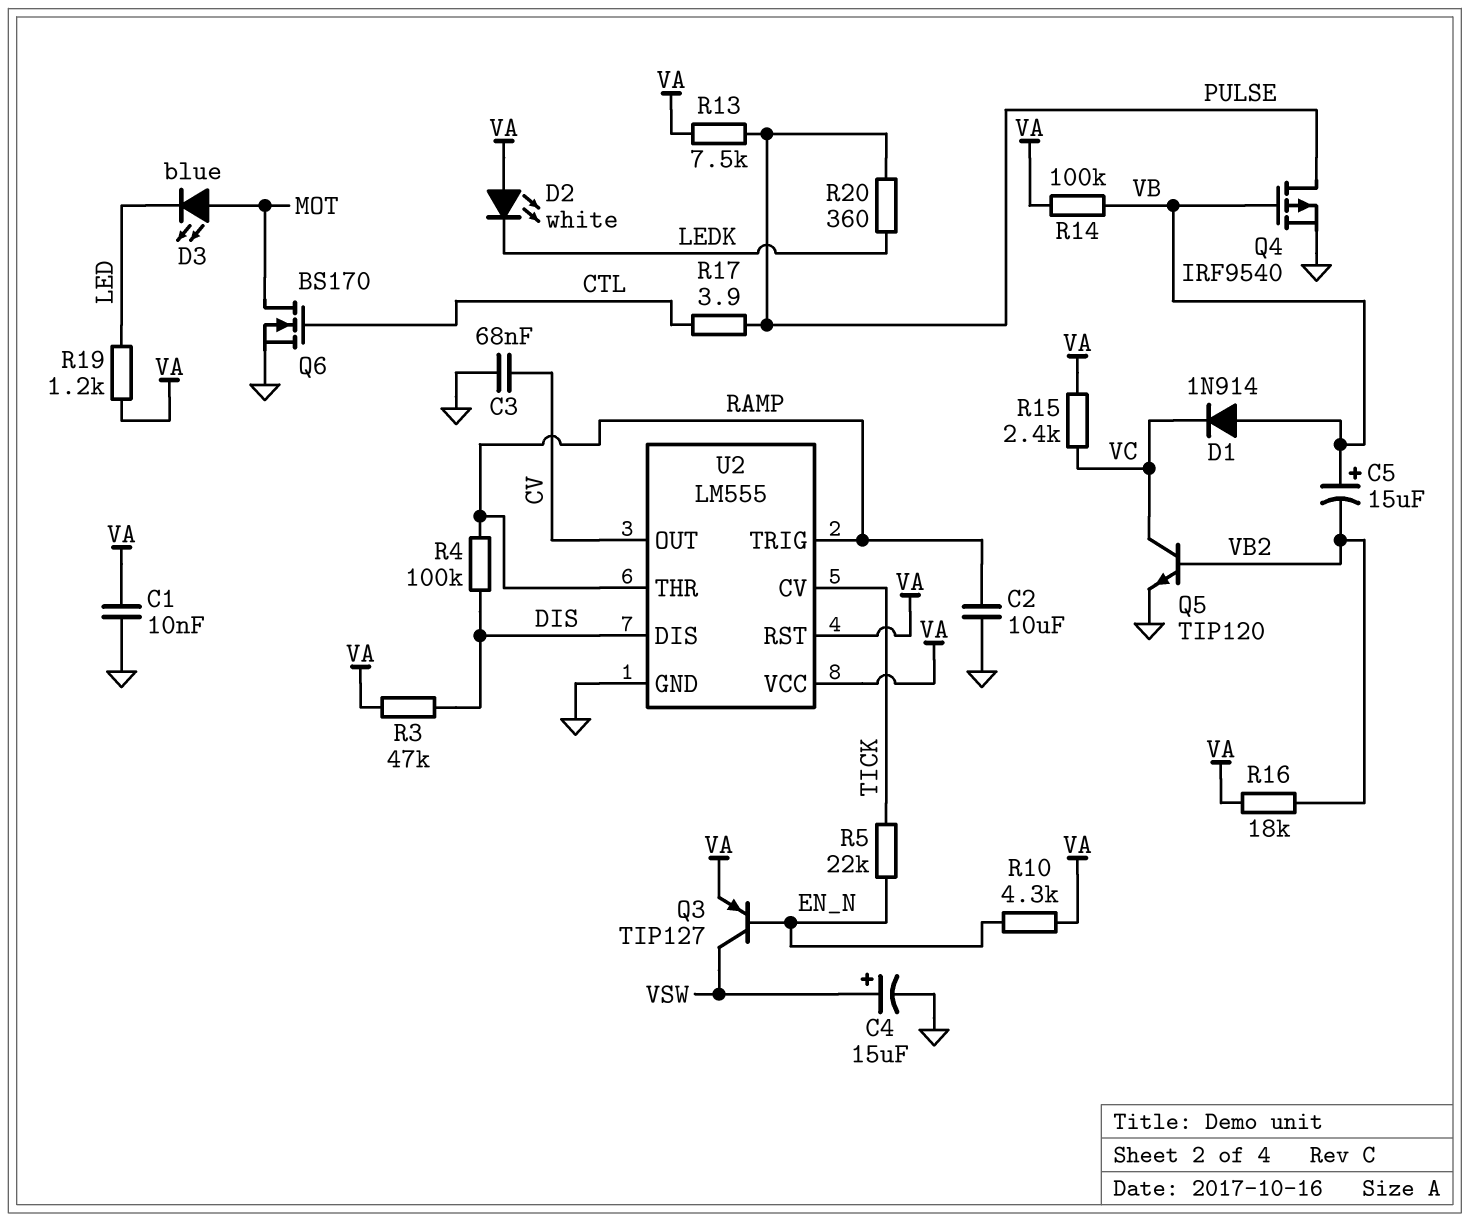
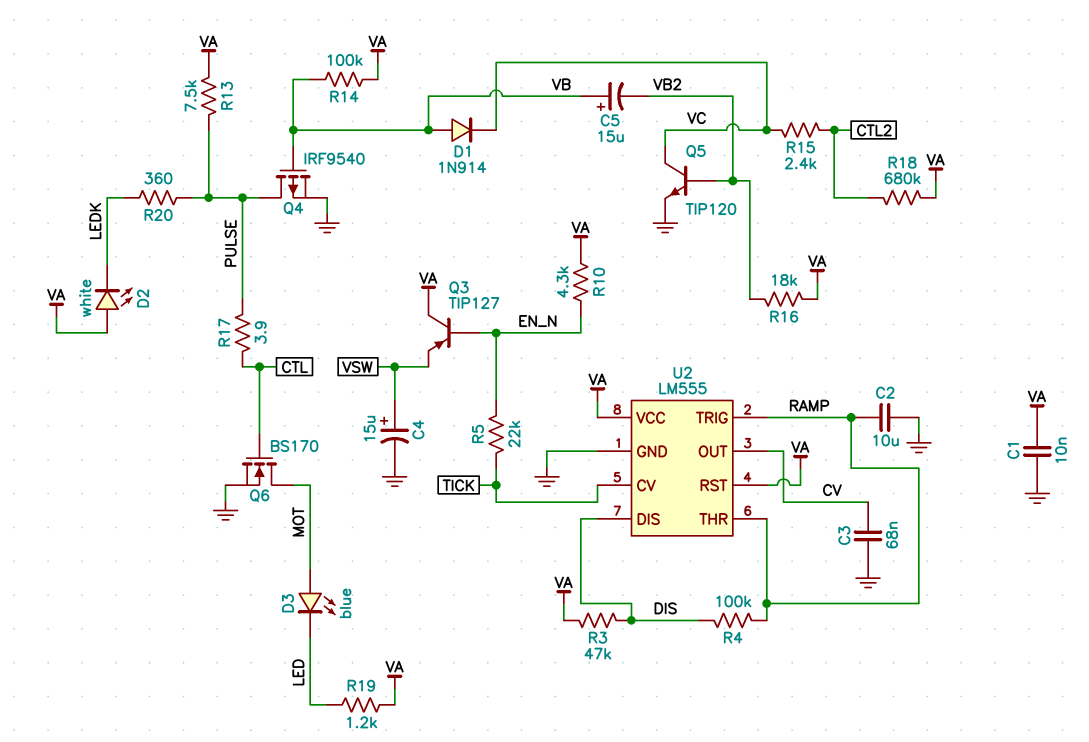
Q3: PNP TIP127 (B EN_N, C VSW, E VA) -> PNP TIP127 (B EN_N, C VA, E VSW)
R15: 2.4k (VA, VC) -> 2.4k (CTL2, VC)
R18: none -> 680k (CTL2, VA)

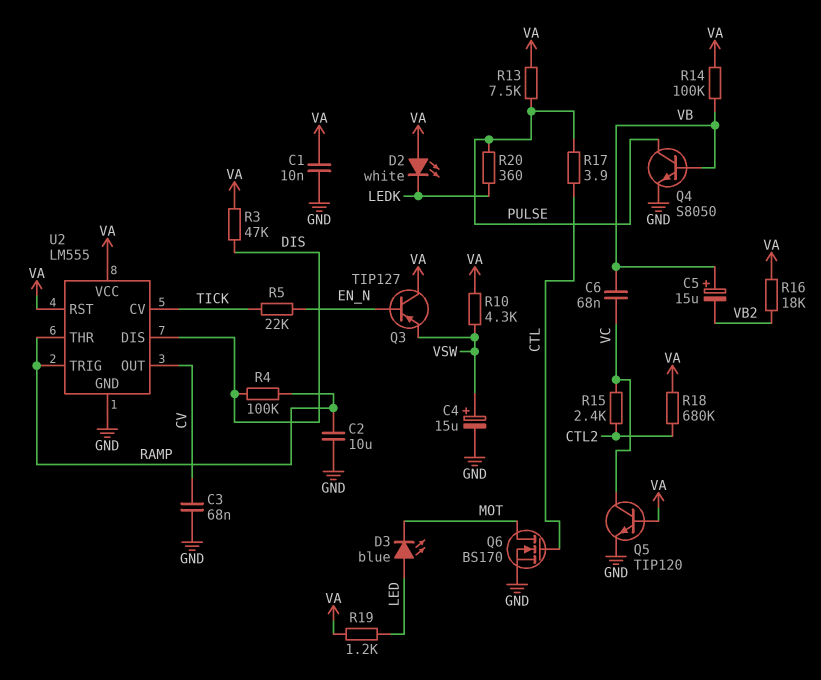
C6: none -> 68nF (VB, VC)
D1: diode 1N914 (A VB, K VC) -> none
D3: LED blue (A MOT, K LED) -> LED blue (A LED, K MOT)
Q4: PMOS IRF9540 (G VB, D PULSE, S GND) -> NPN S8050 (B VB, C PULSE, E GND)
Q5: NPN TIP120 (B VB2, C VC, E GND) -> NPN TIP120 (B VA, C VC, E GND)
R10: 4.3k (EN_N, VA) -> 4.3k (VA, VSW)

